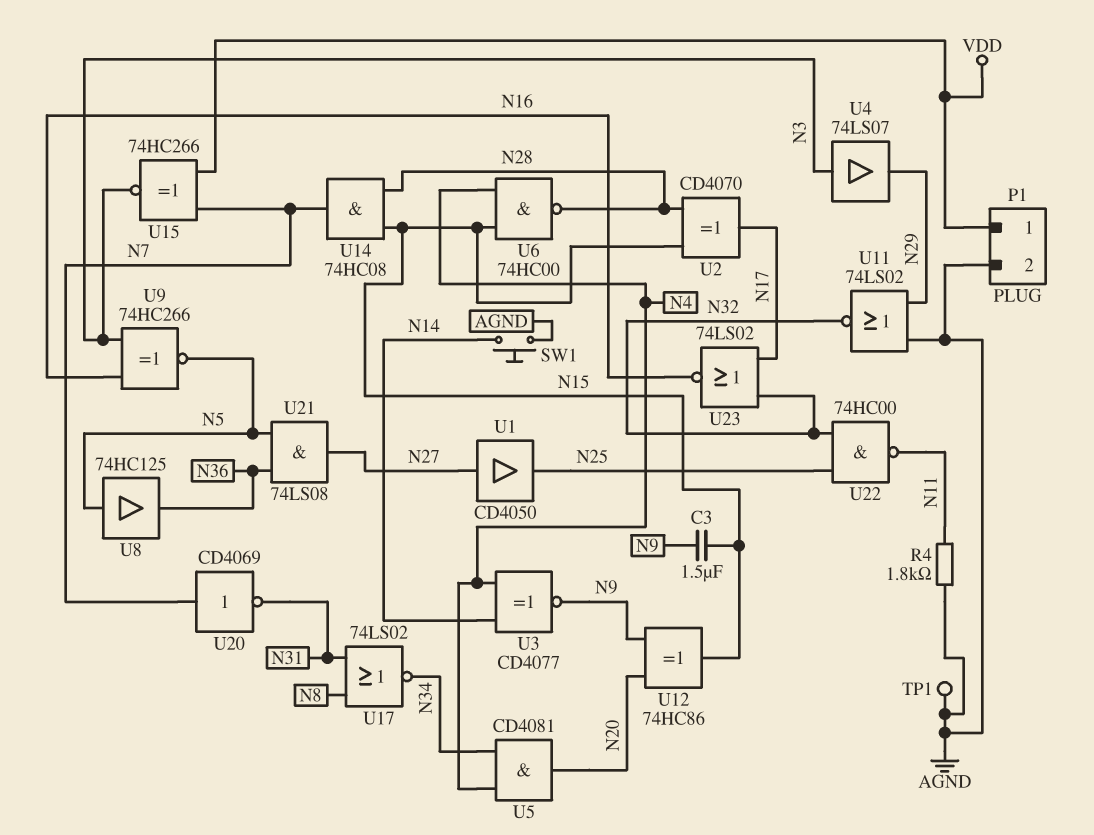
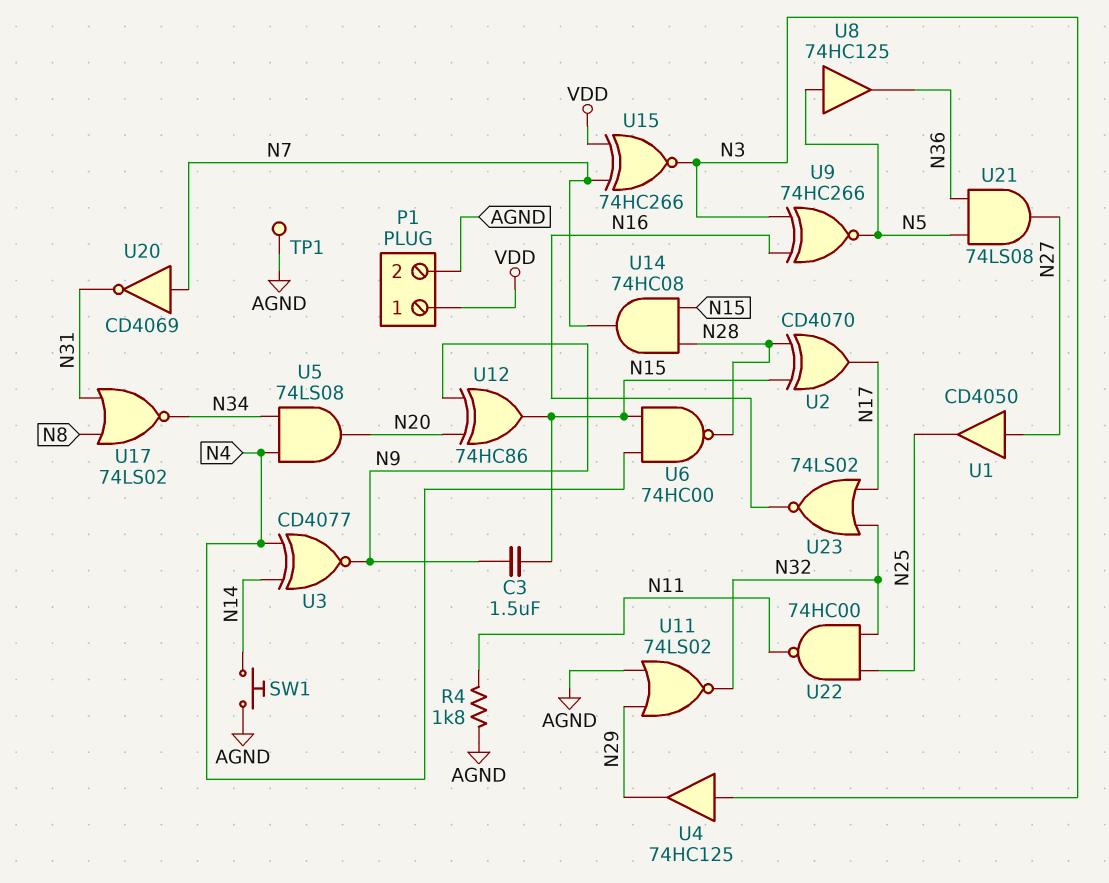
U4: buffer 74LS07 (in N3, out N29) -> buffer 74HC125 (in N3, out N29)
U5: AND CD4081 (in N4, in N34, out N20) -> AND 74LS08 (in N4, in N34, out N20)

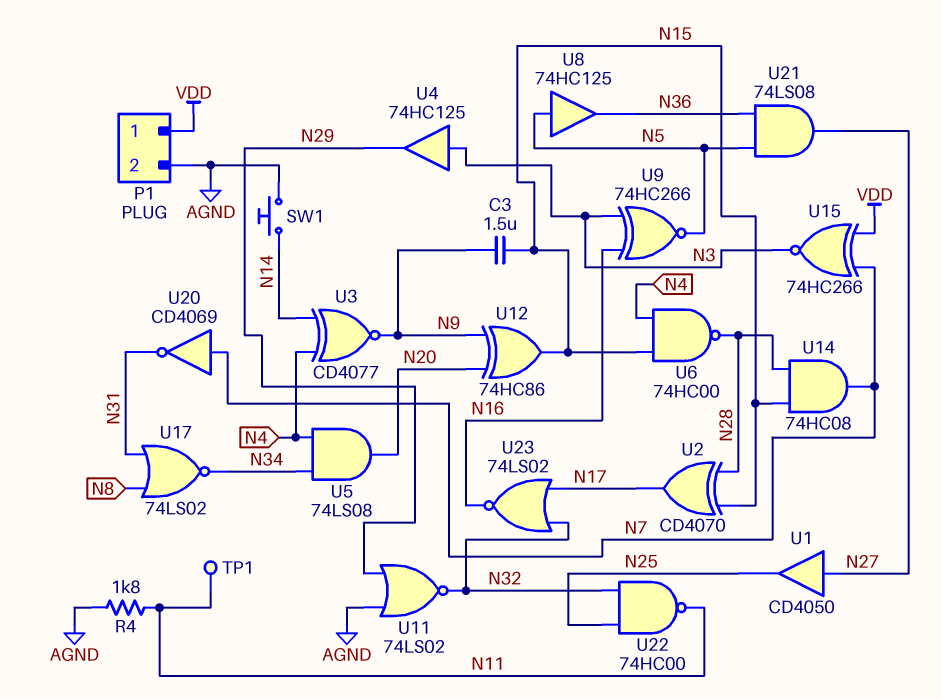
TP1: test point (AGND) -> test point (N11)

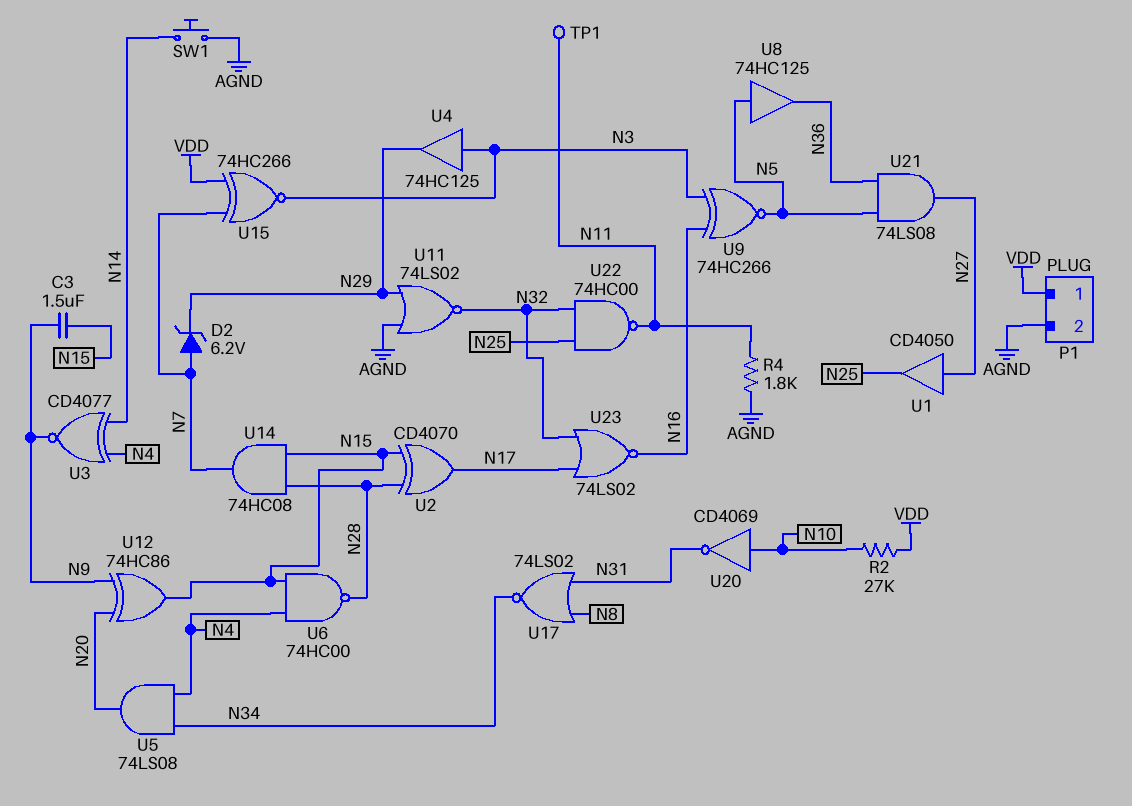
D2: none -> zener 6.2V (A N7, K N29)
R2: none -> 27k (N10, VDD)
U20: NOT CD4069 (in N7, out N31) -> NOT CD4069 (in N10, out N31)

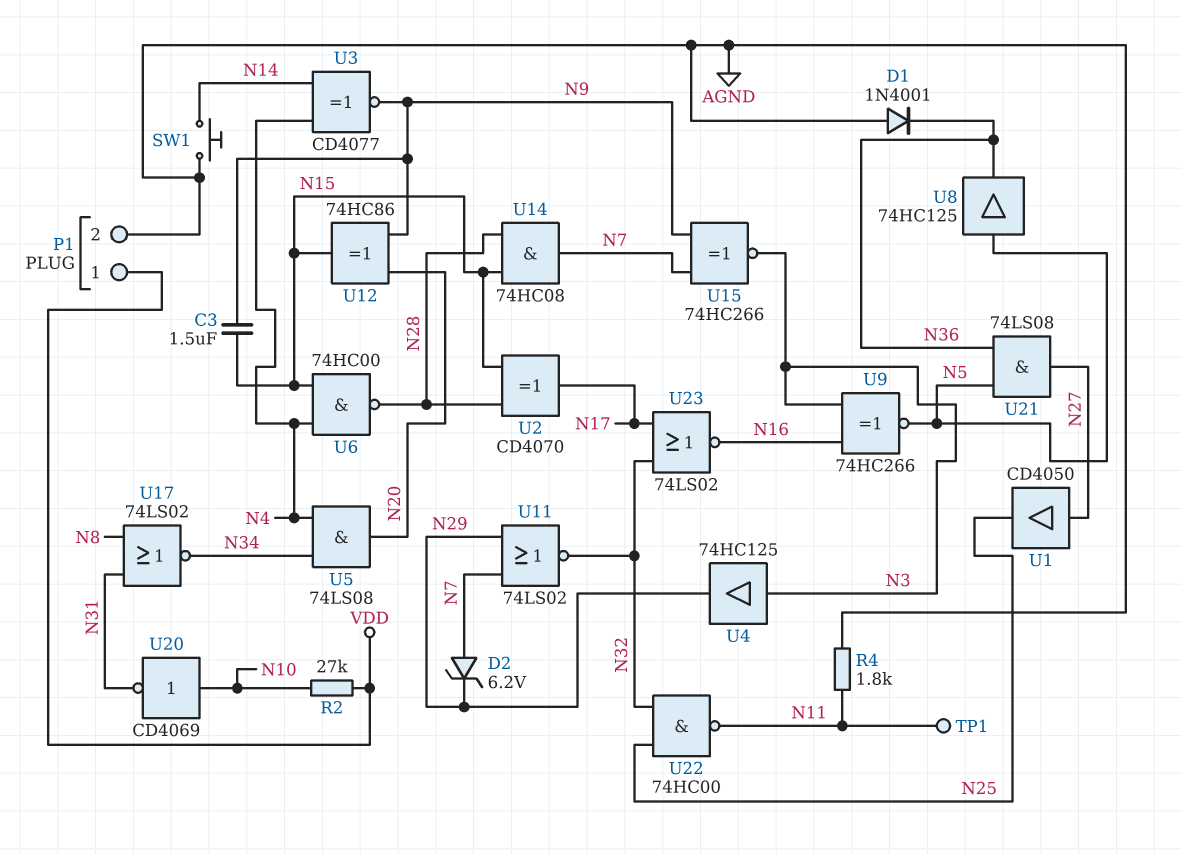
D1: none -> diode 1N4001 (A AGND, K N36)
U11: NOR 74LS02 (in AGND, in N29, out N32) -> NOR 74LS02 (in N7, in N29, out N32)
U15: XNOR 74HC266 (in N7, in VDD, out N3) -> XNOR 74HC266 (in N7, in N9, out N3)

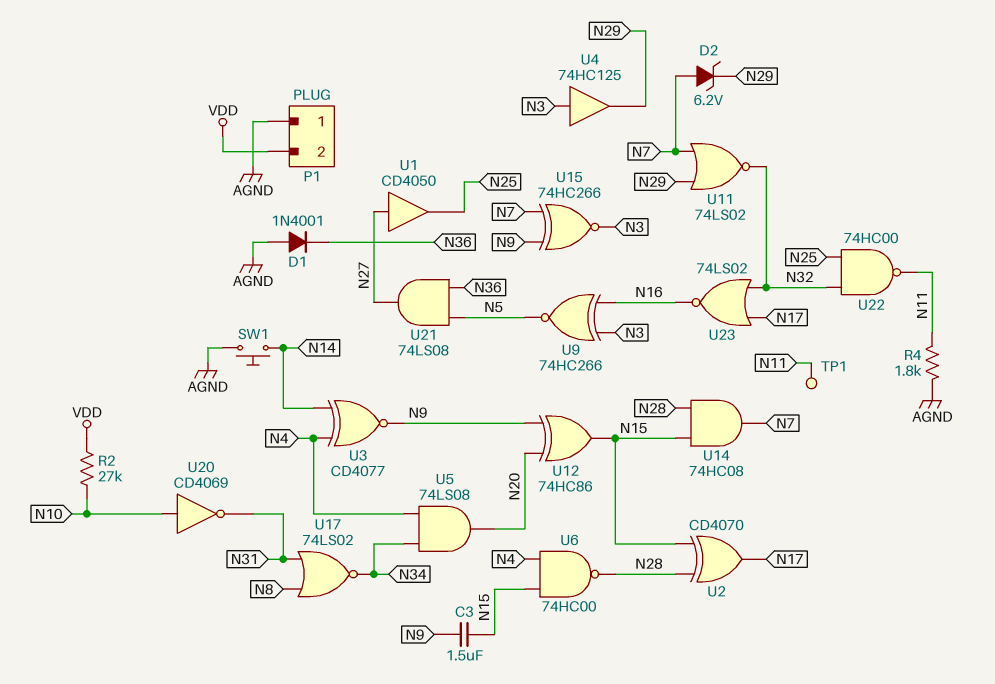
P1 pin 1: VDD -> AGND
P1 pin 2: AGND -> VDD
U8: buffer 74HC125 (in N5, out N36) -> none

